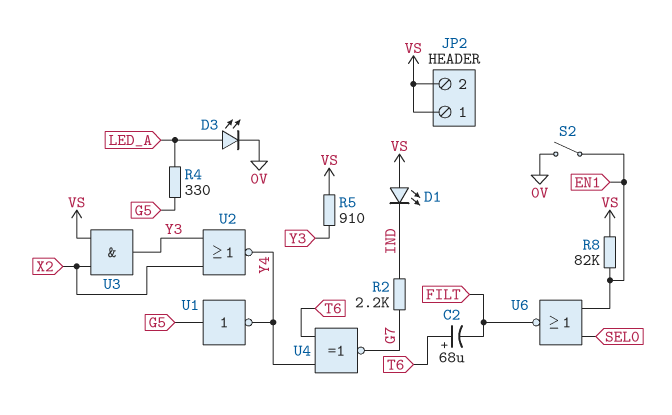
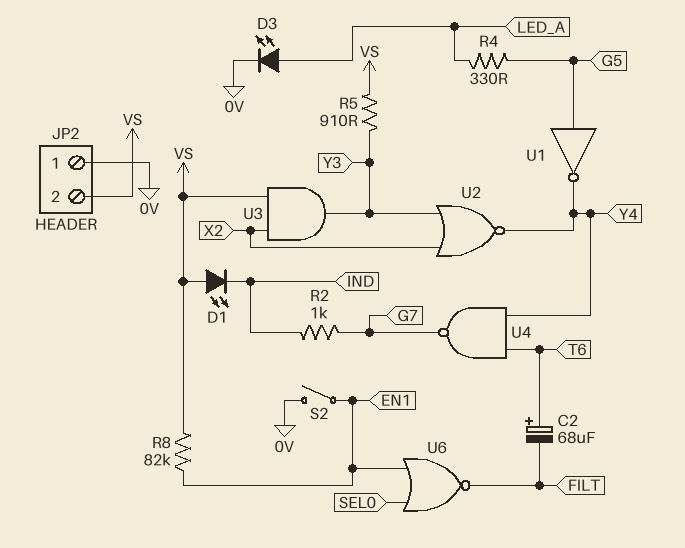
JP2 pin 1: VS -> 0V
R2: 2.2k (G7, IND) -> 1k (G7, IND)
U4: XNOR (in T6, in Y4, out G7) -> NAND (in T6, in Y4, out G7)

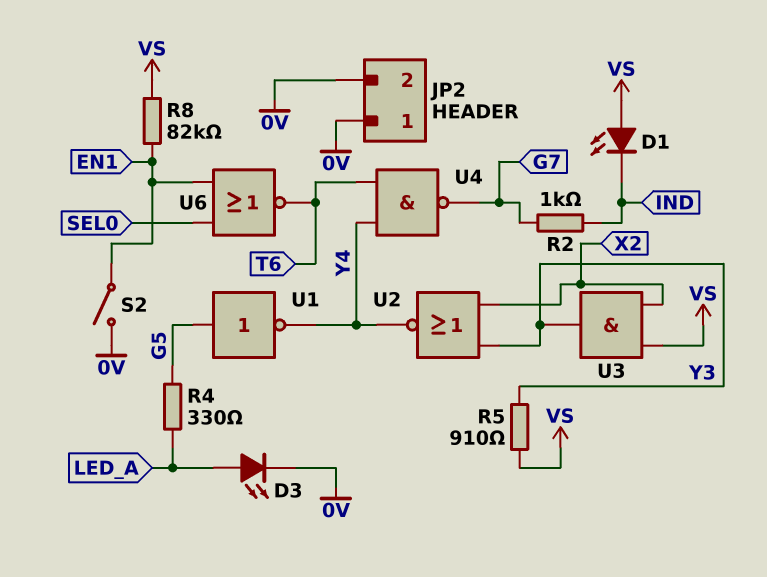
C2: 68uF (plus T6, minus FILT) -> none
JP2 pin 2: VS -> 0V
U6: NOR (in EN1, in SEL0, out FILT) -> NOR (in EN1, in SEL0, out T6)

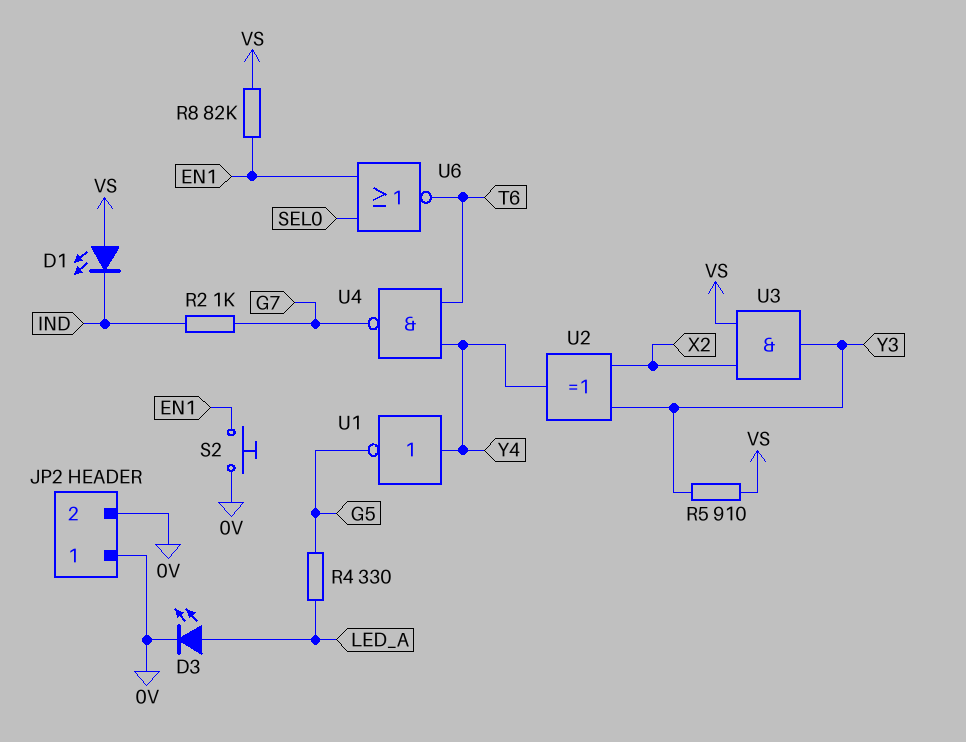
S2: switch (0V, EN1) -> button (0V, EN1)
U1: NOT (in G5, out Y4) -> NOT (in Y4, out G5)
U2: NOR (in X2, in Y3, out Y4) -> XOR (in X2, in Y3, out Y4)

